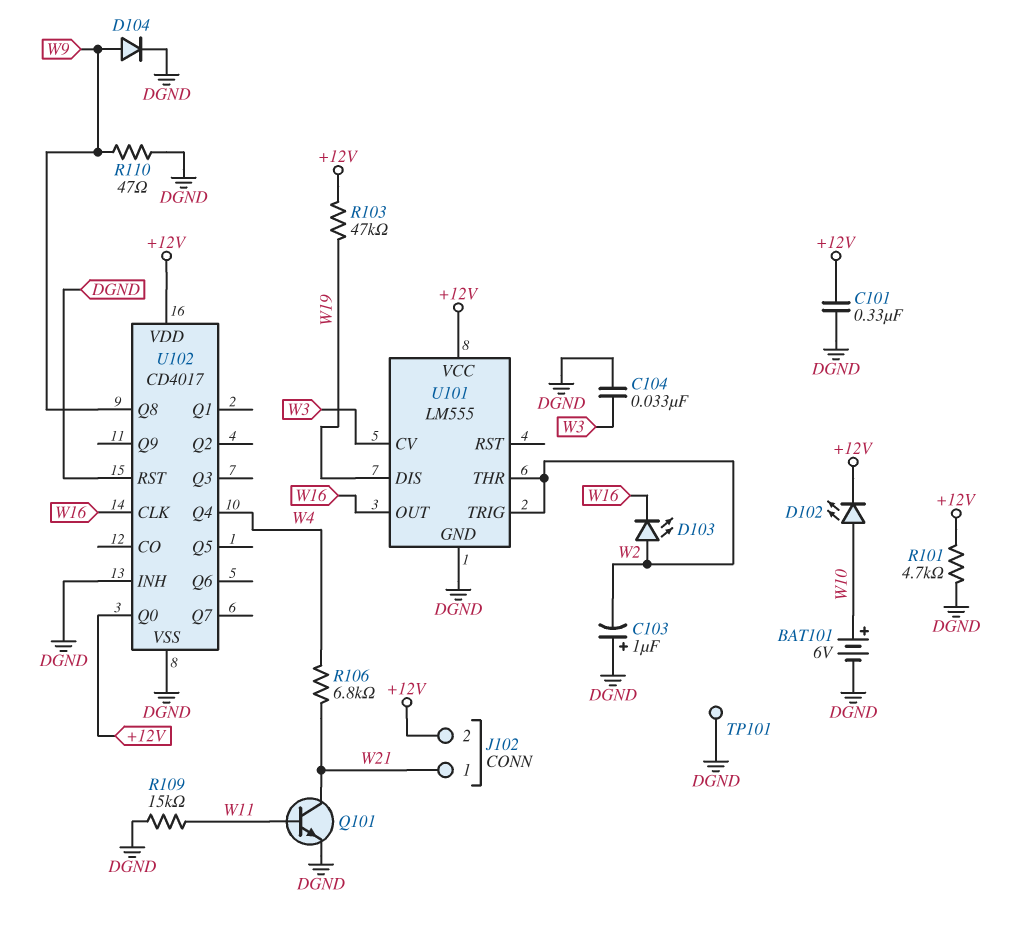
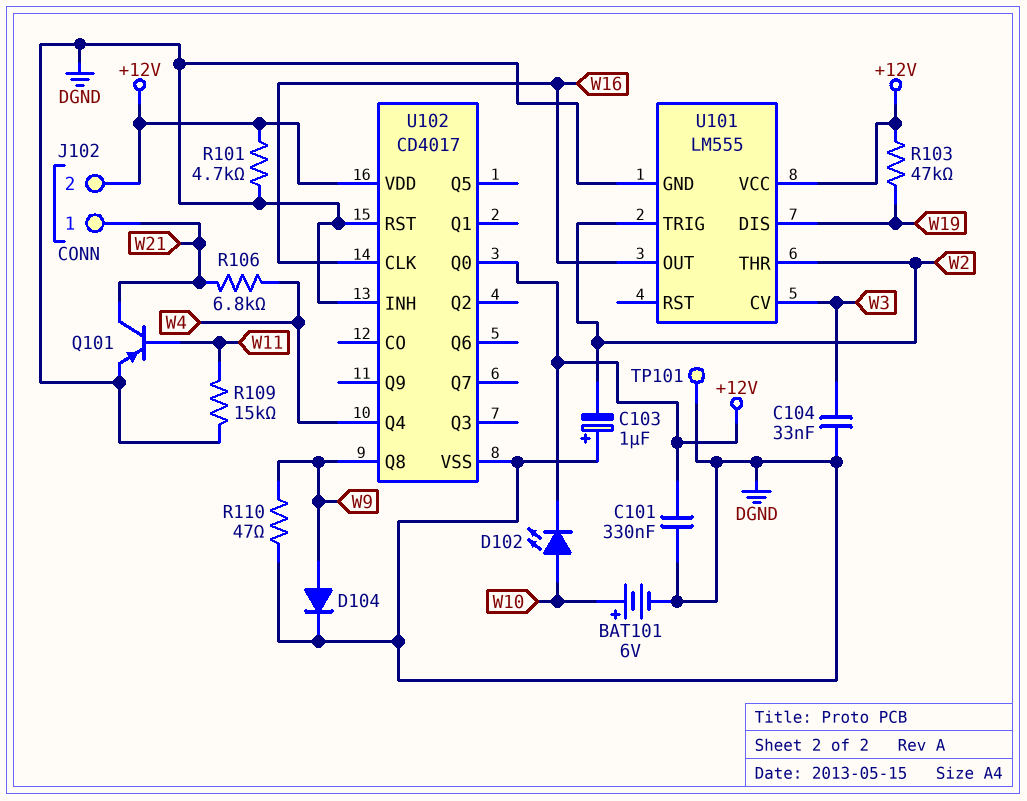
D103: LED (A W2, K W16) -> none
Q101: NPN (B W11, C W21, E DGND) -> PNP (B W11, C W21, E DGND)

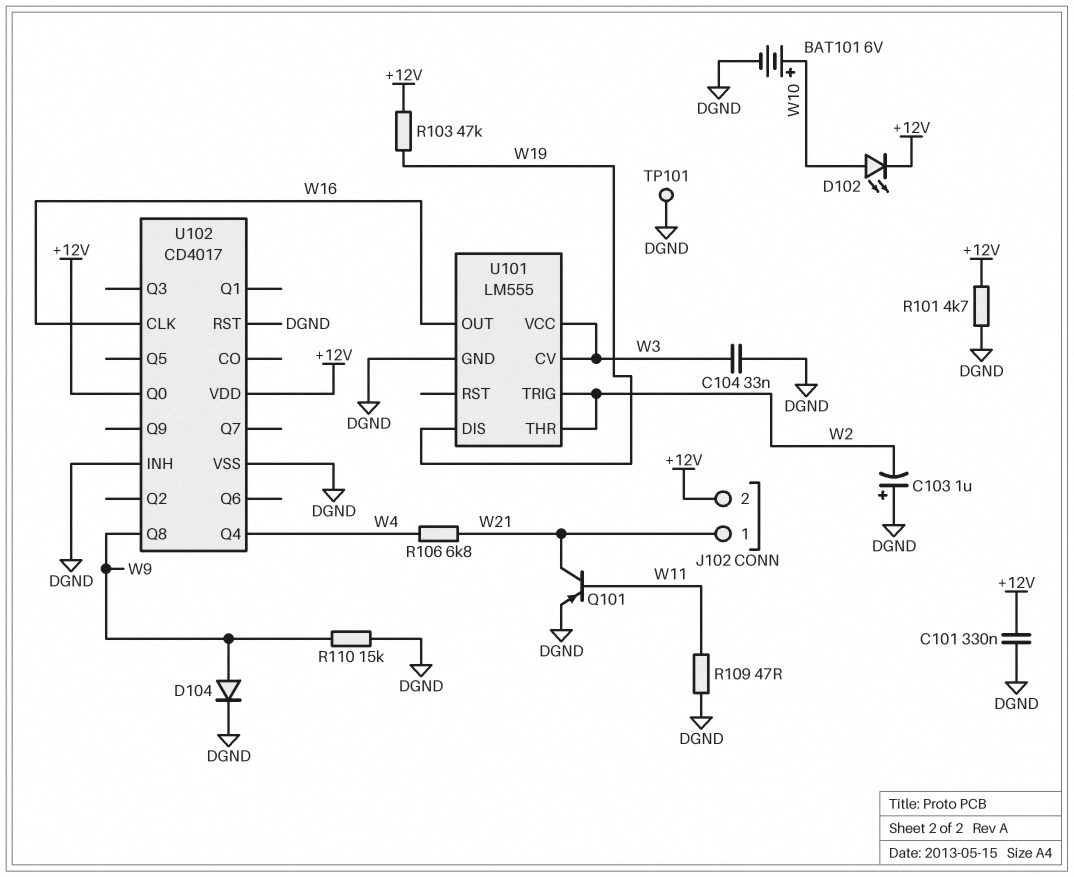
R109: 15k (DGND, W11) -> 47 (DGND, W11)
R110: 47 (DGND, W9) -> 15k (DGND, W9)
U101 pin VCC: +12V -> W3

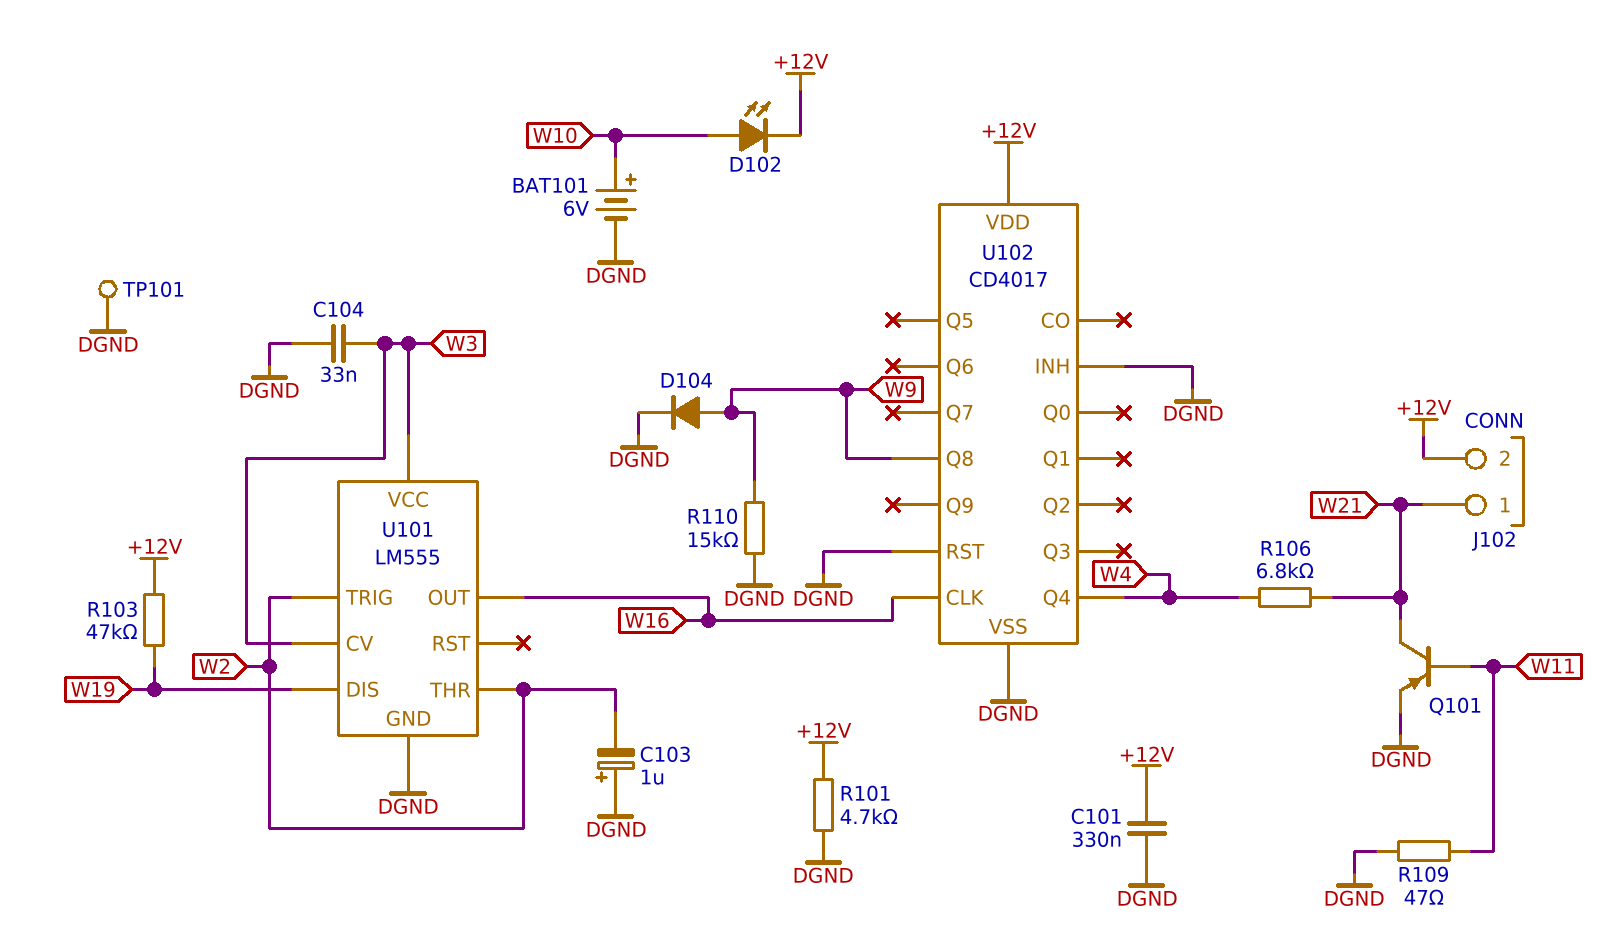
U102 pin Q0: +12V -> none

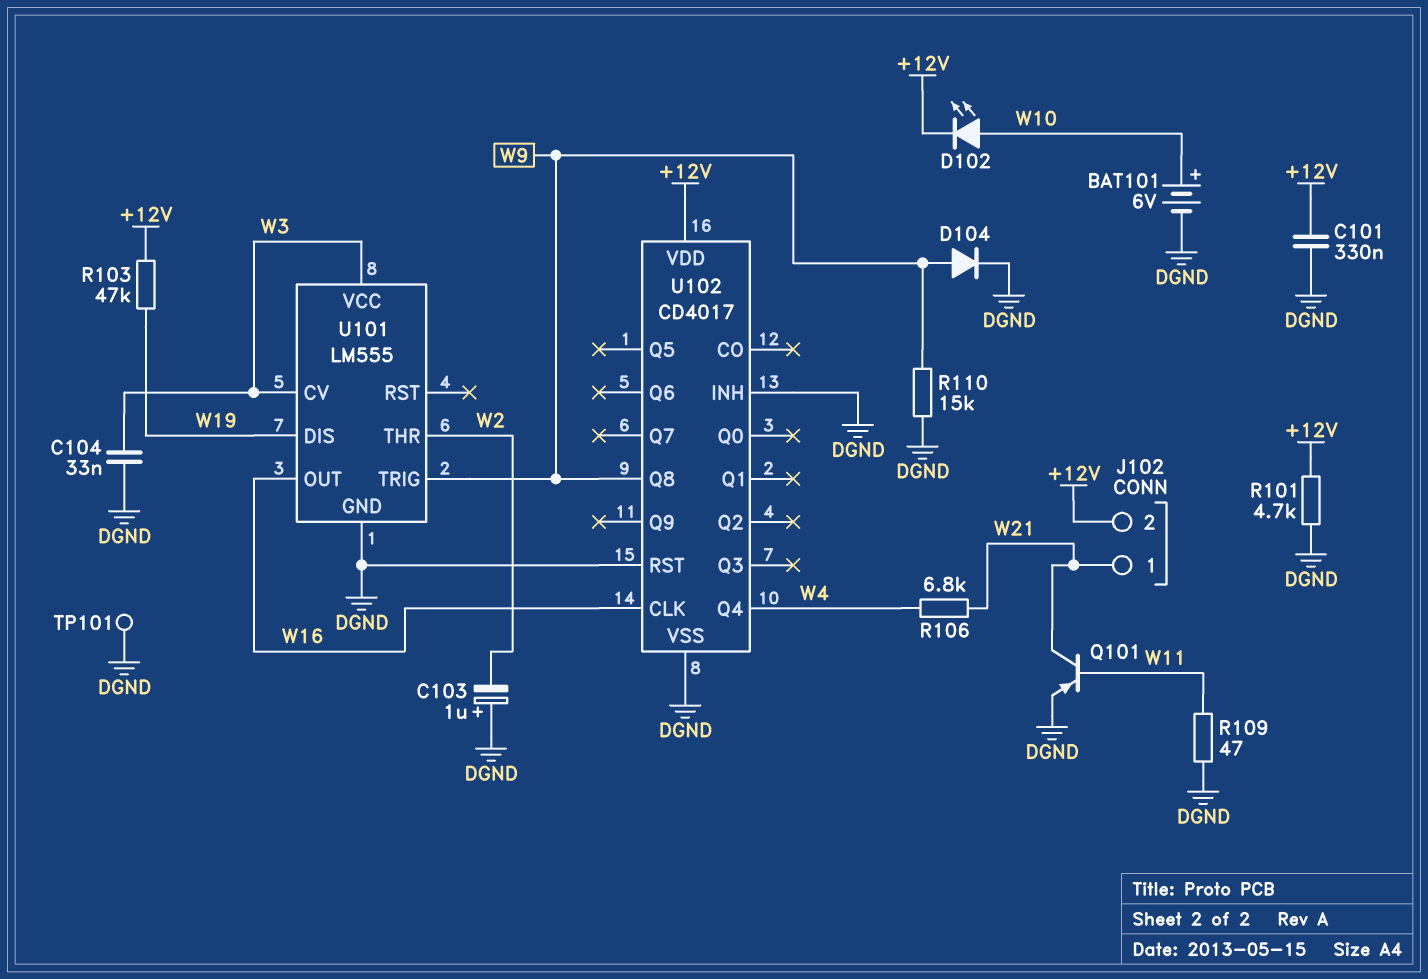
U101 pin TRIG: W2 -> W9

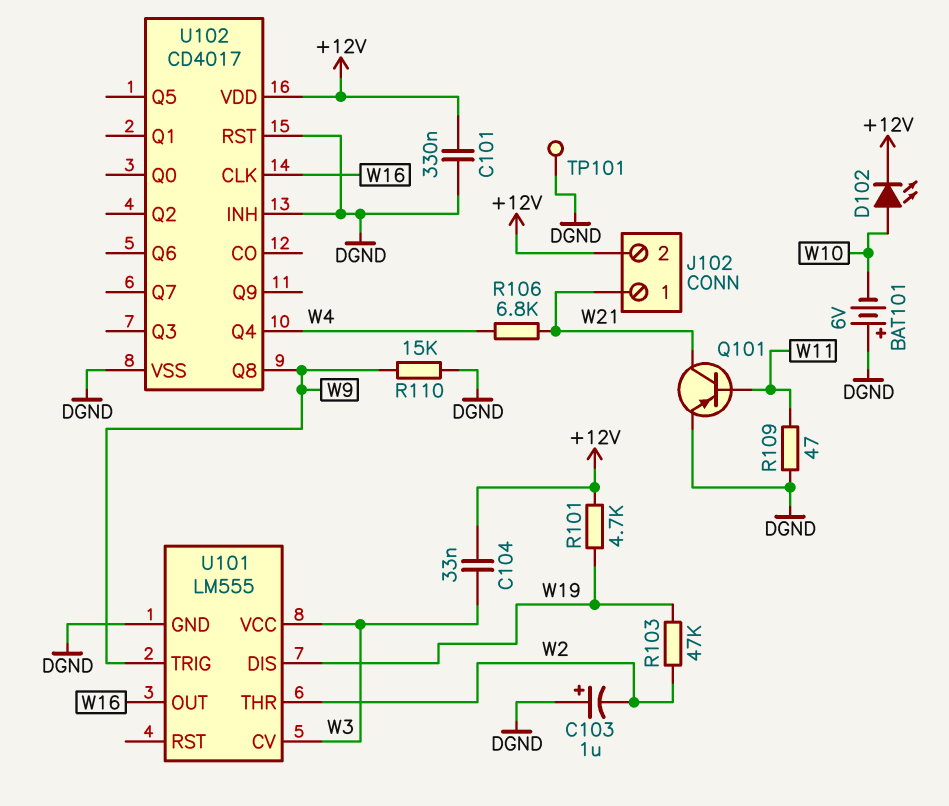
BAT101: 6V (plus W10, minus DGND) -> 6V (plus DGND, minus W10)
C104: 33nF (DGND, W3) -> 33nF (+12V, W3)
D104: diode (A W9, K DGND) -> none
R101: 4.7k (+12V, DGND) -> 4.7k (+12V, W19)
R103: 47k (+12V, W19) -> 47k (W2, W19)

